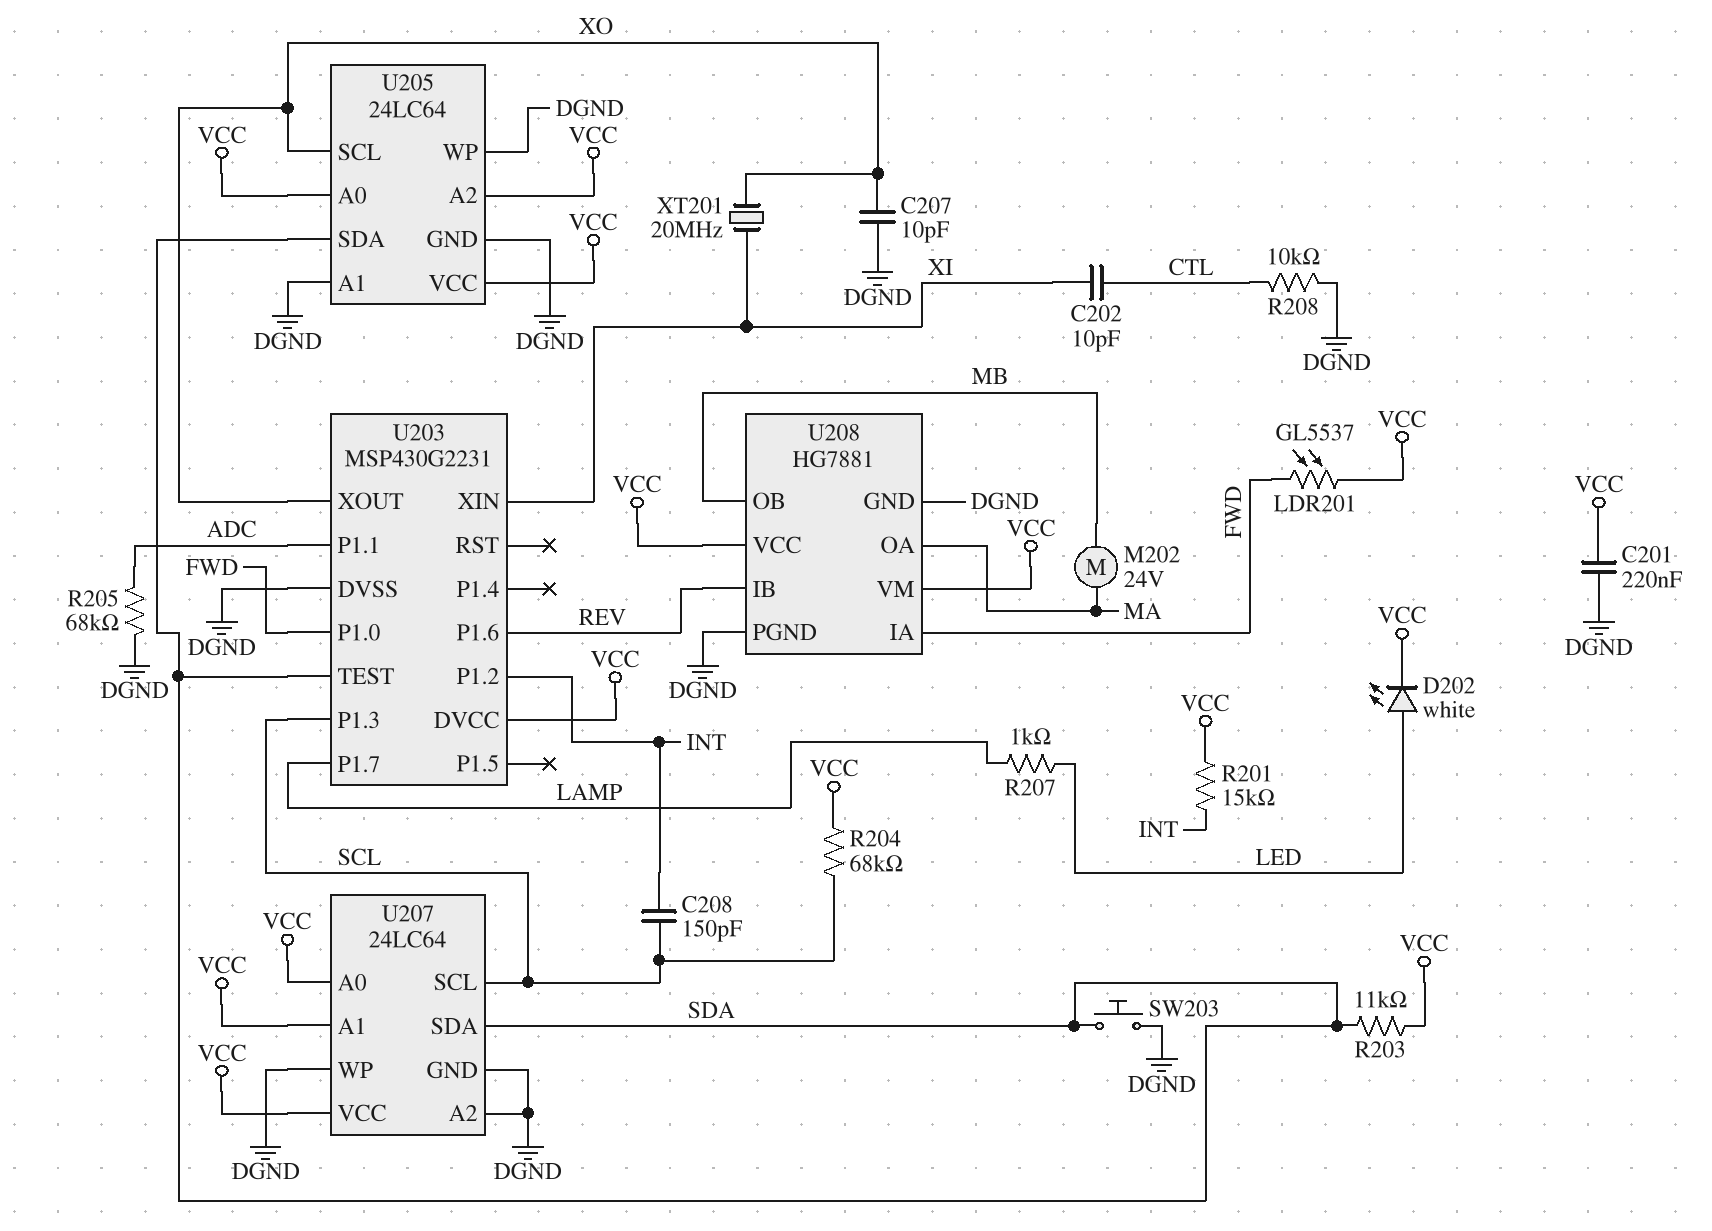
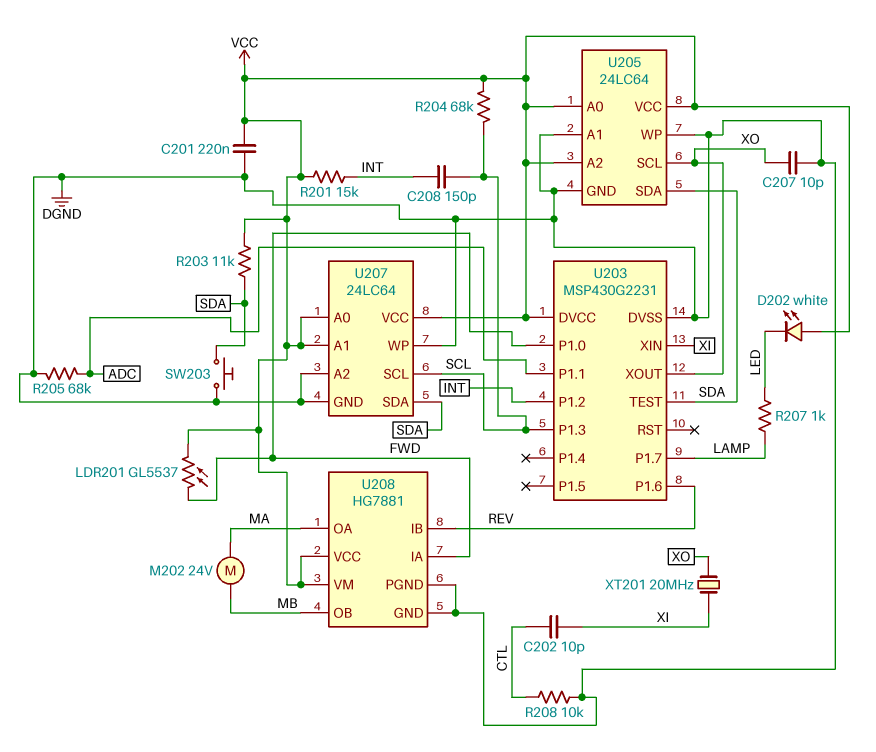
D202: LED white (A LED, K VCC) -> LED white (A VCC, K LED)

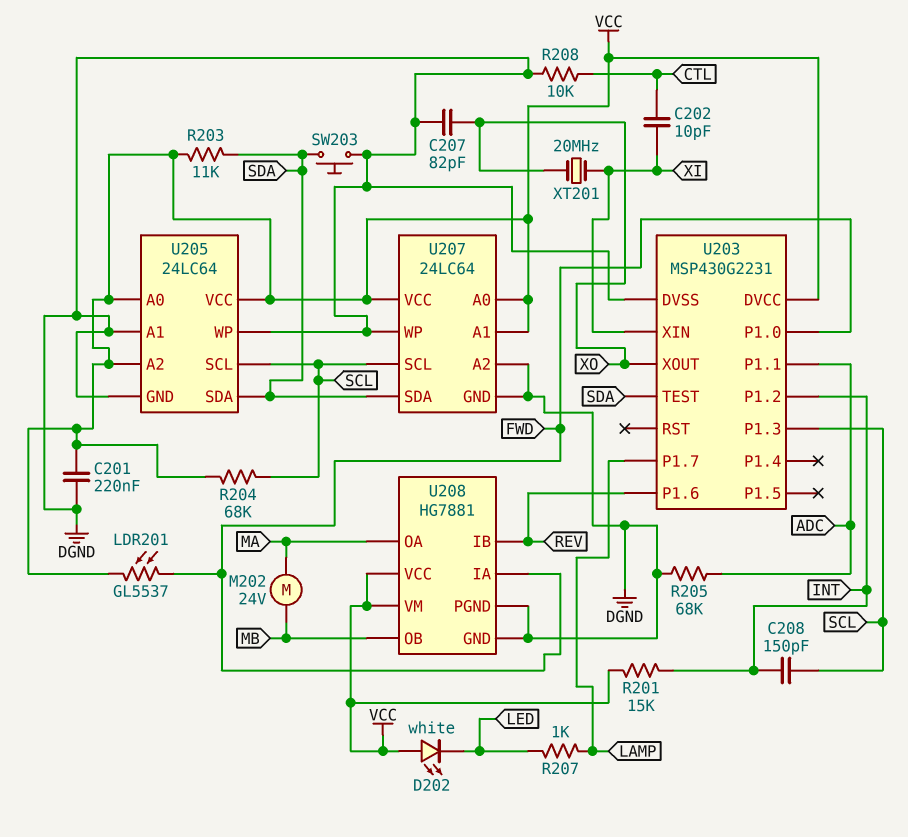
C207: 10pF (DGND, XO) -> 82pF (DGND, XO)
U205 pin SCL: XO -> SCL

